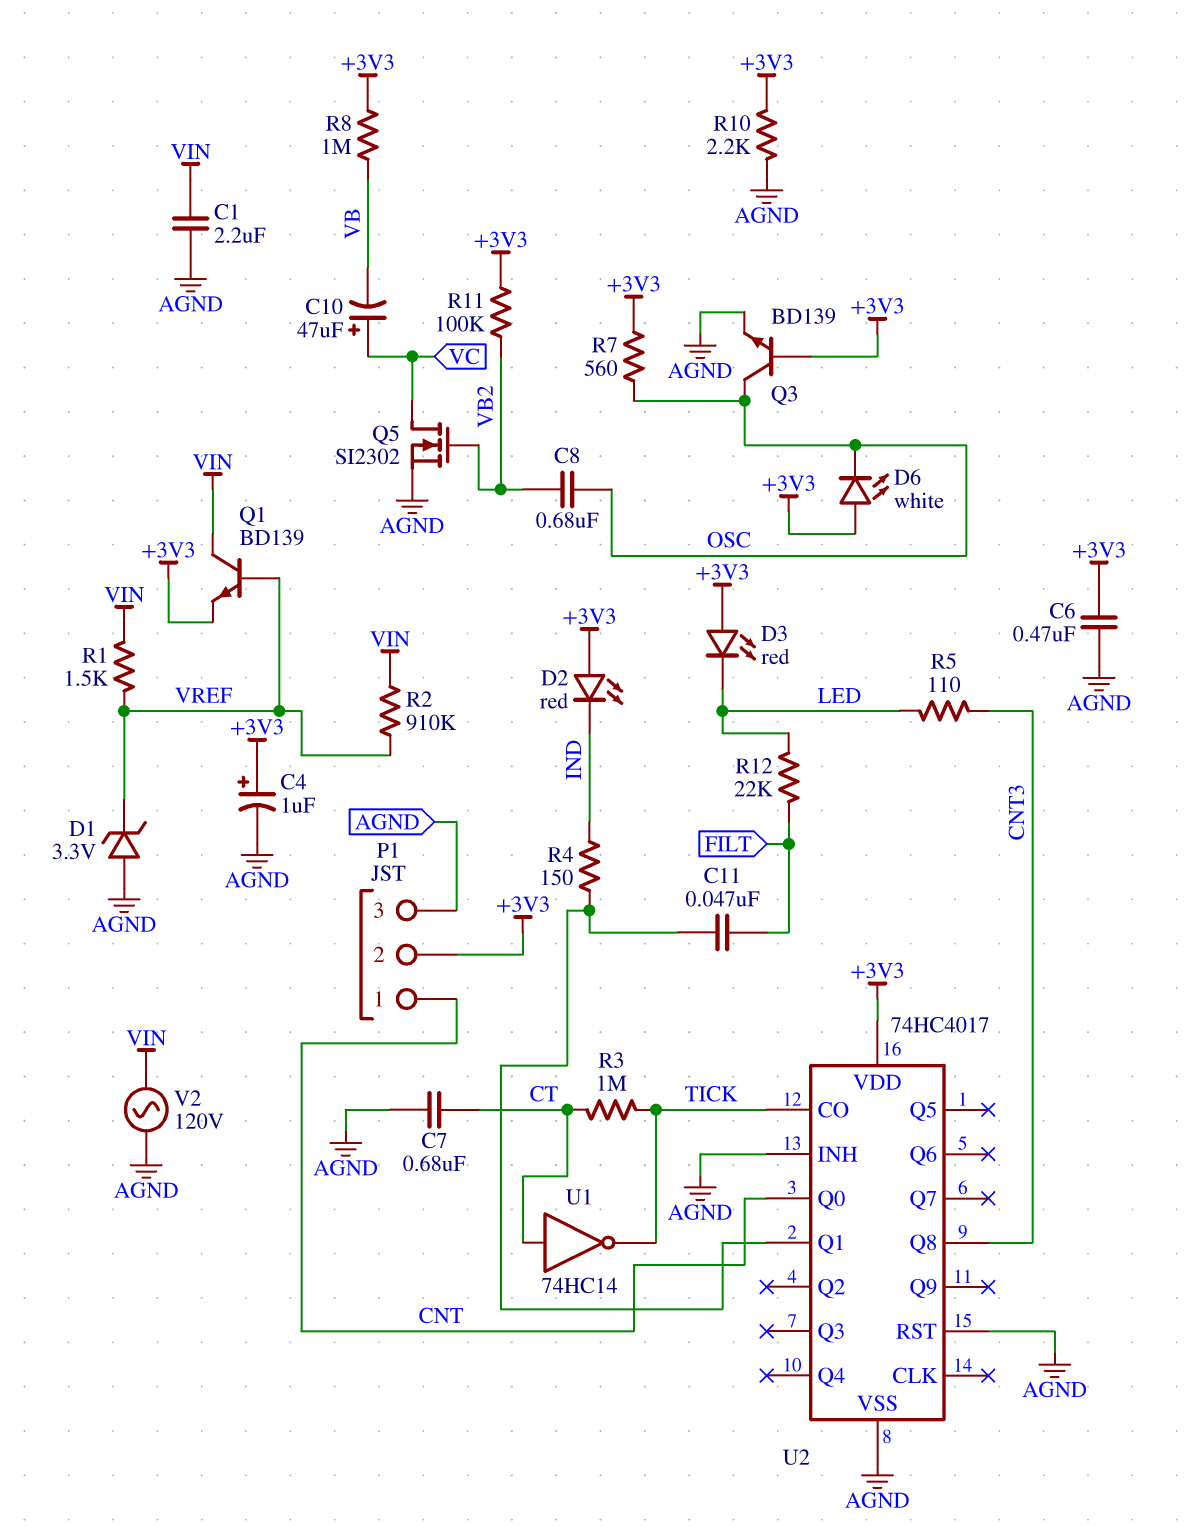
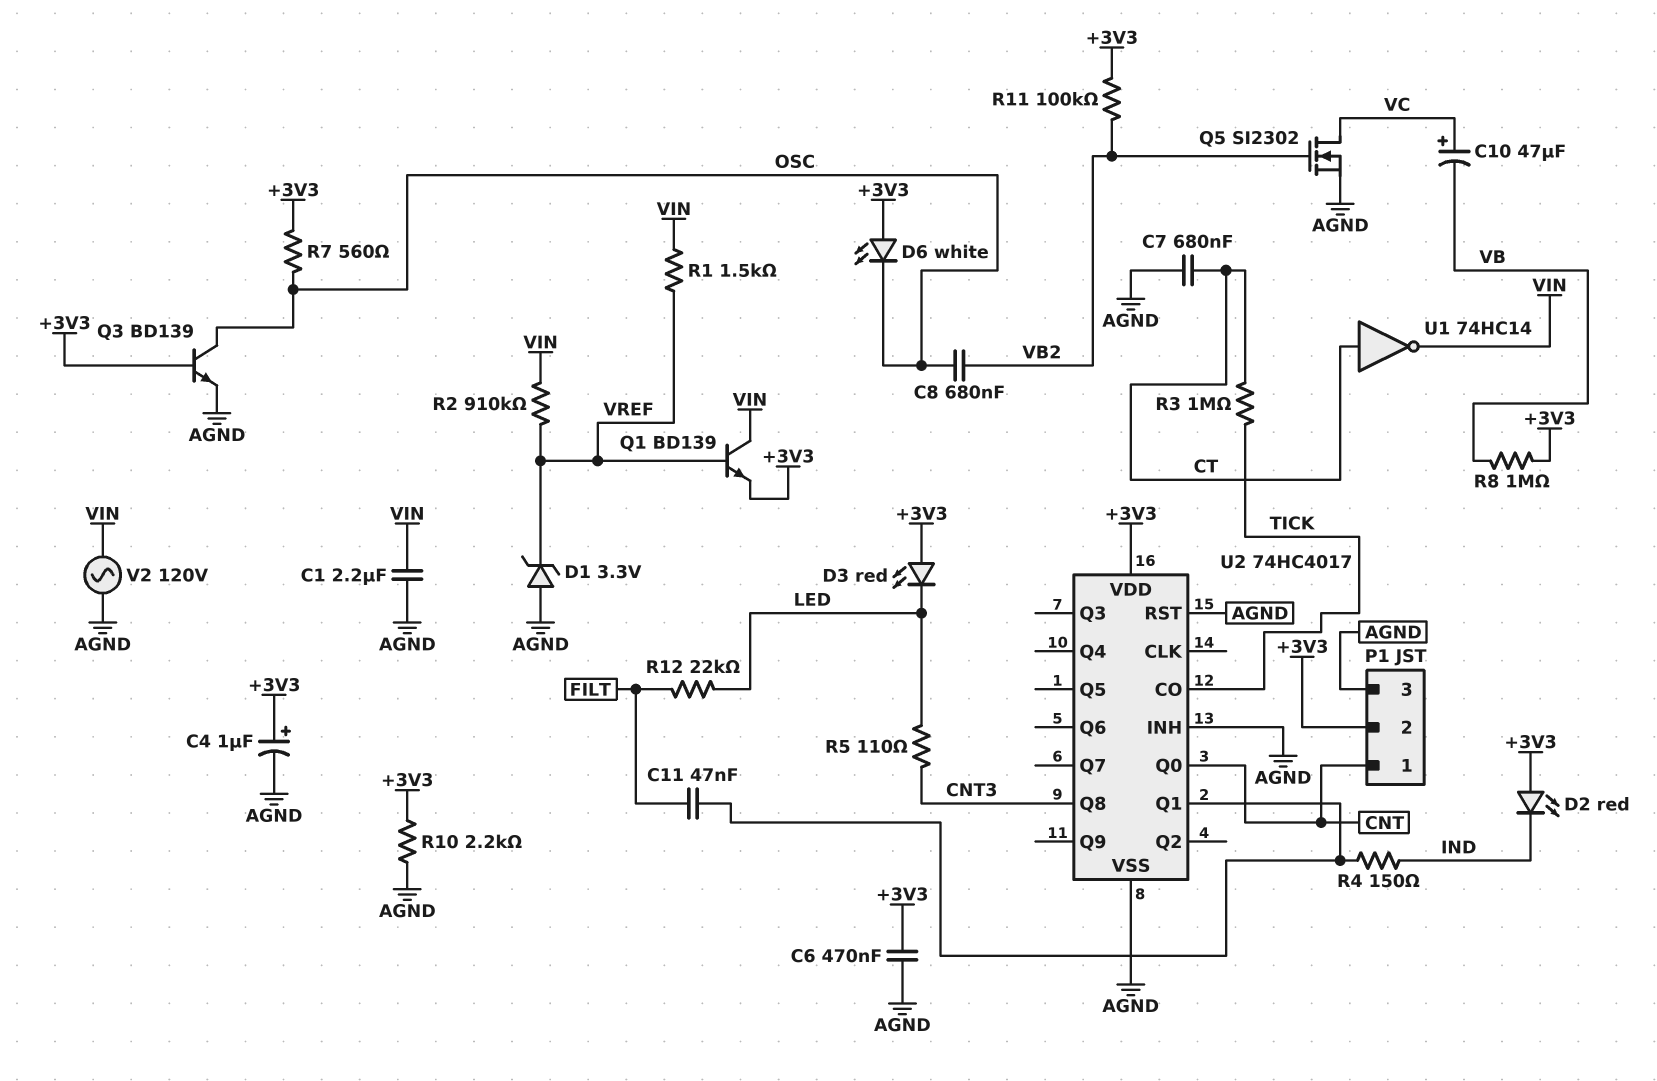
U1: NOT 74HC14 (in CT, out TICK) -> NOT 74HC14 (in CT, out VIN)

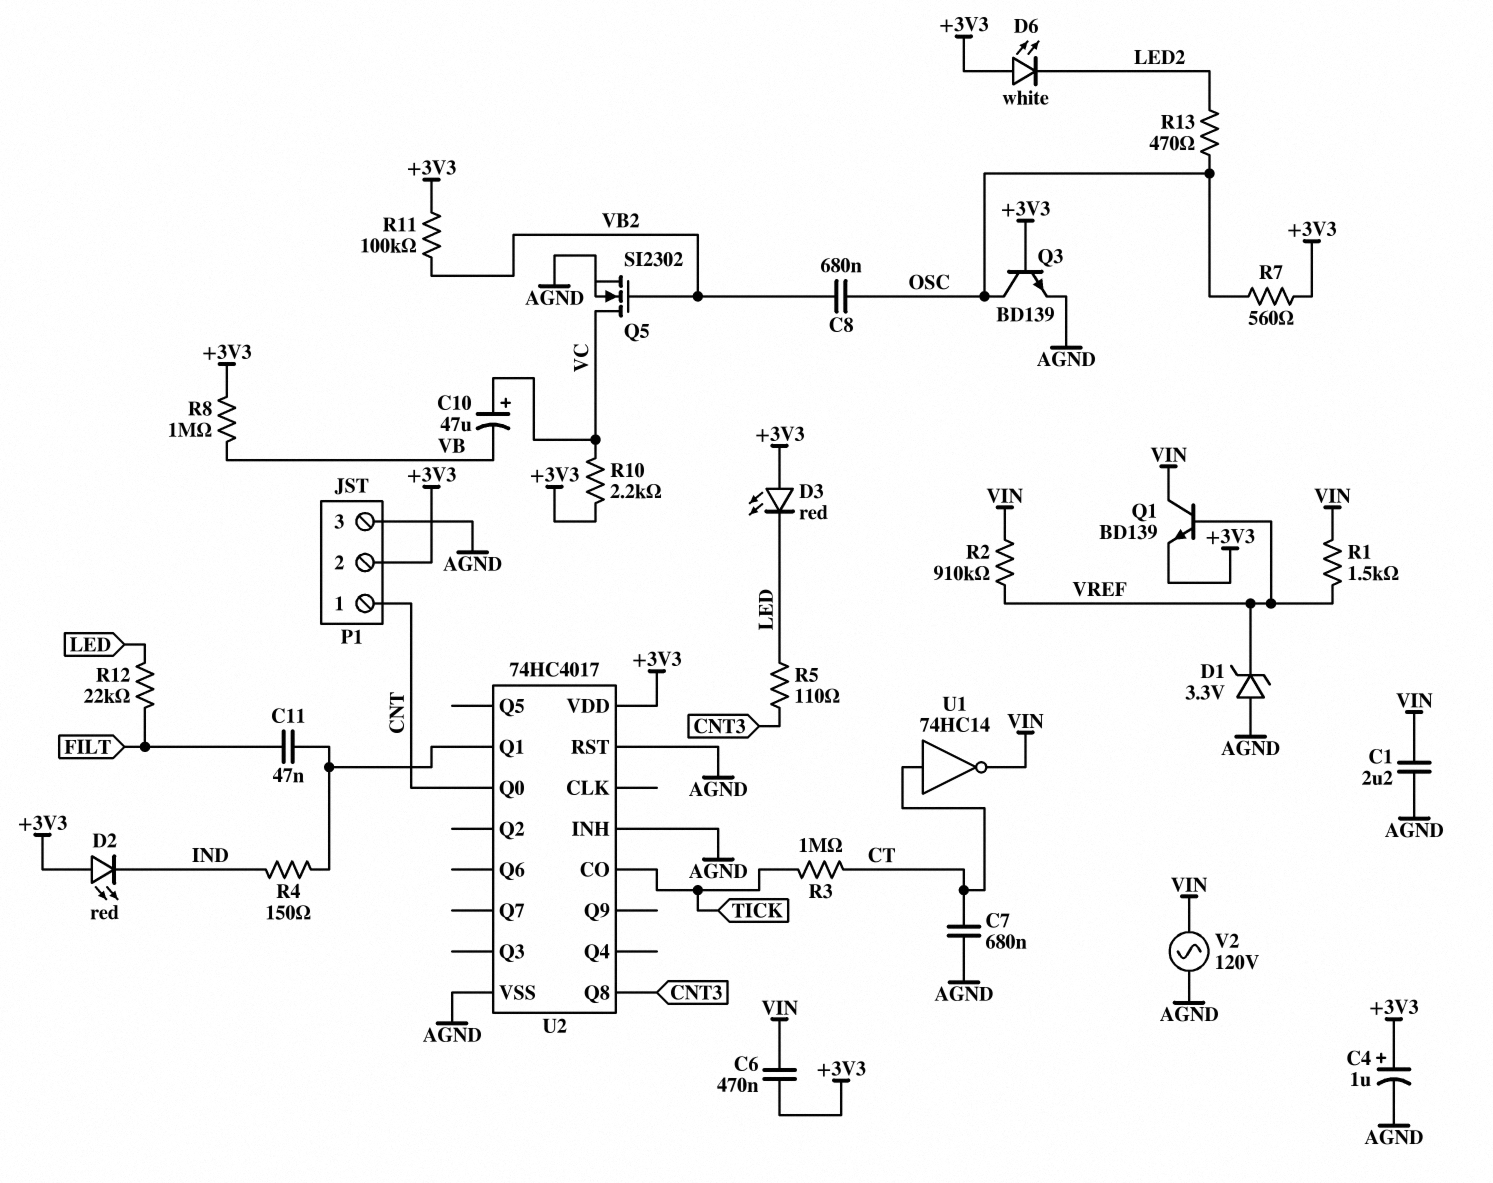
C6: 470nF (+3V3, AGND) -> 470nF (+3V3, VIN)
D6: LED white (A +3V3, K OSC) -> LED white (A +3V3, K LED2)
R10: 2.2k (+3V3, AGND) -> 2.2k (+3V3, VC)
R13: none -> 470 (LED2, OSC)

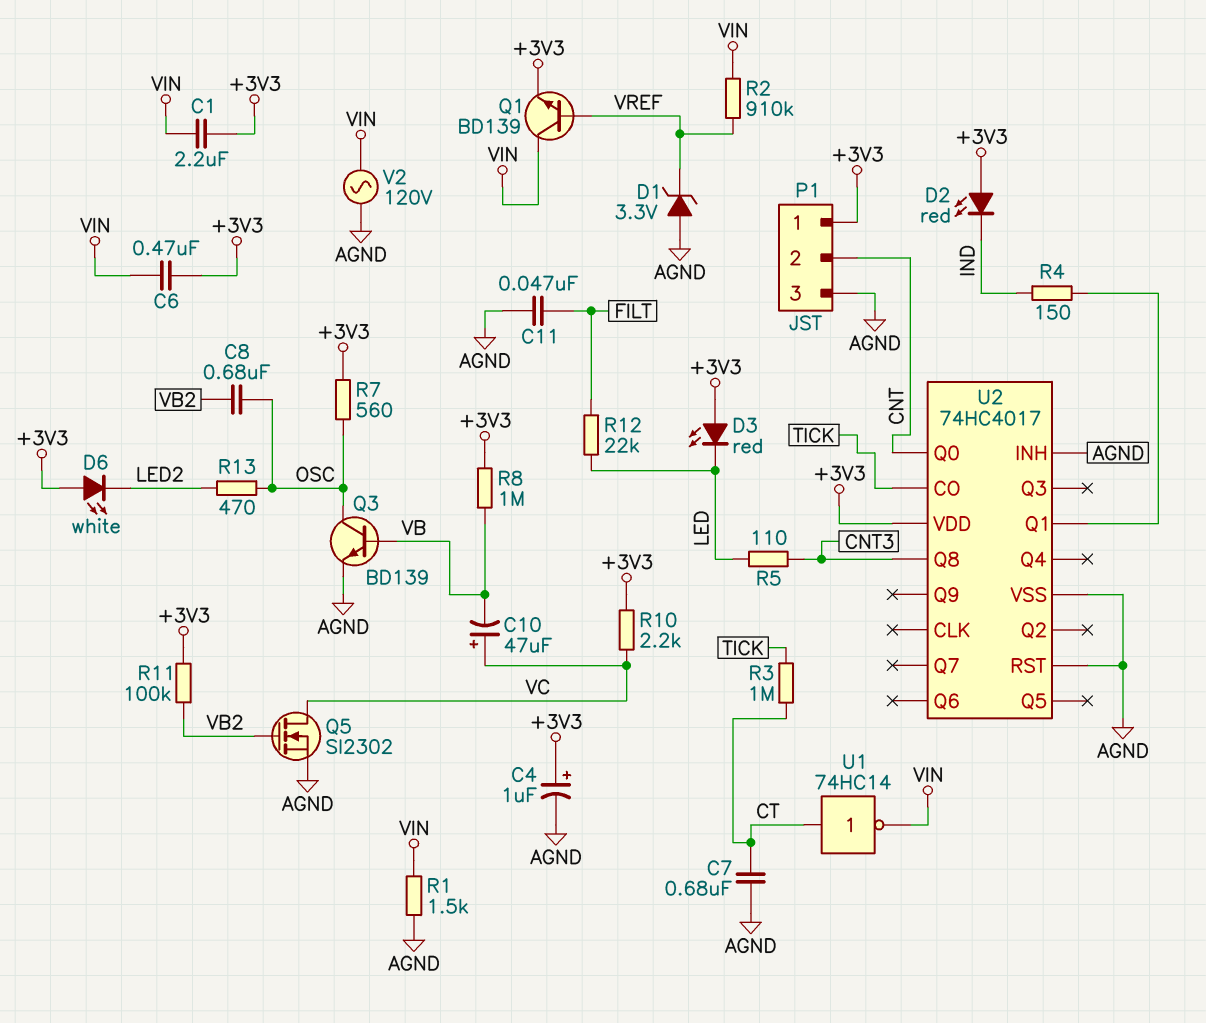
C1: 2.2uF (AGND, VIN) -> 2.2uF (+3V3, VIN)
C11: 47nF (FILT, U2/Q1) -> 47nF (AGND, FILT)
P1 pin 1: CNT -> +3V3
P1 pin 2: +3V3 -> CNT
Q3: NPN BD139 (B +3V3, C OSC, E AGND) -> NPN BD139 (B VB, C OSC, E AGND)
R1: 1.5k (VIN, VREF) -> 1.5k (AGND, VIN)

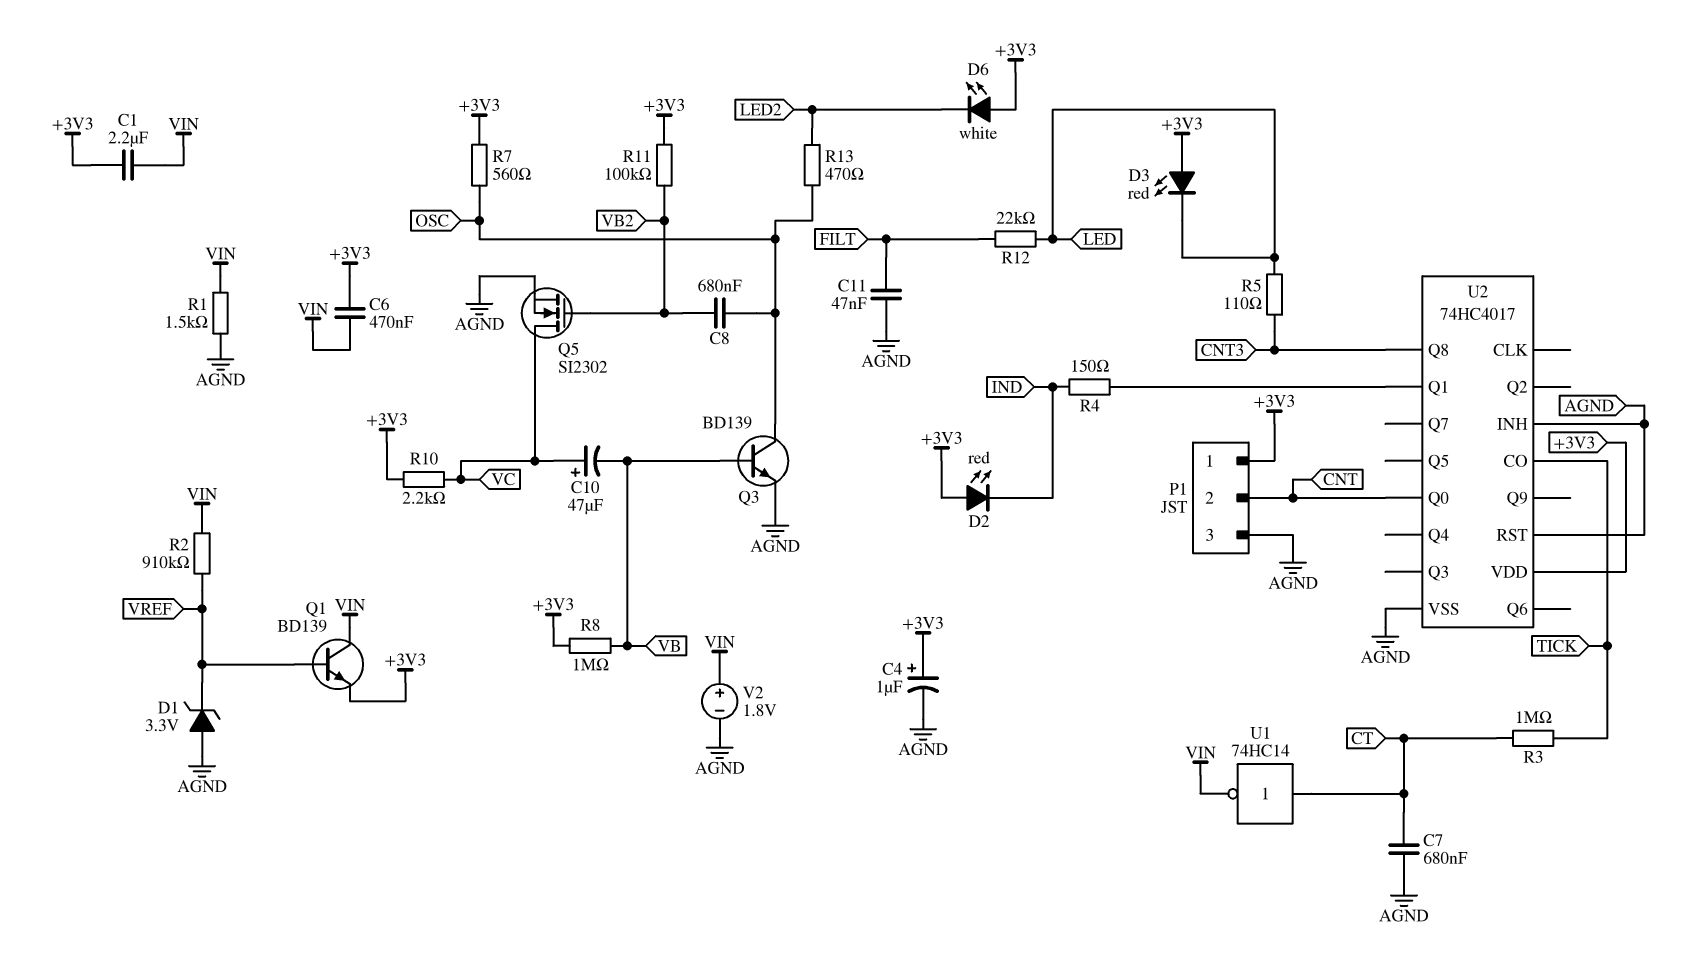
V2: AC 120V (AGND, VIN) -> 1.8V (plus VIN, minus AGND)

